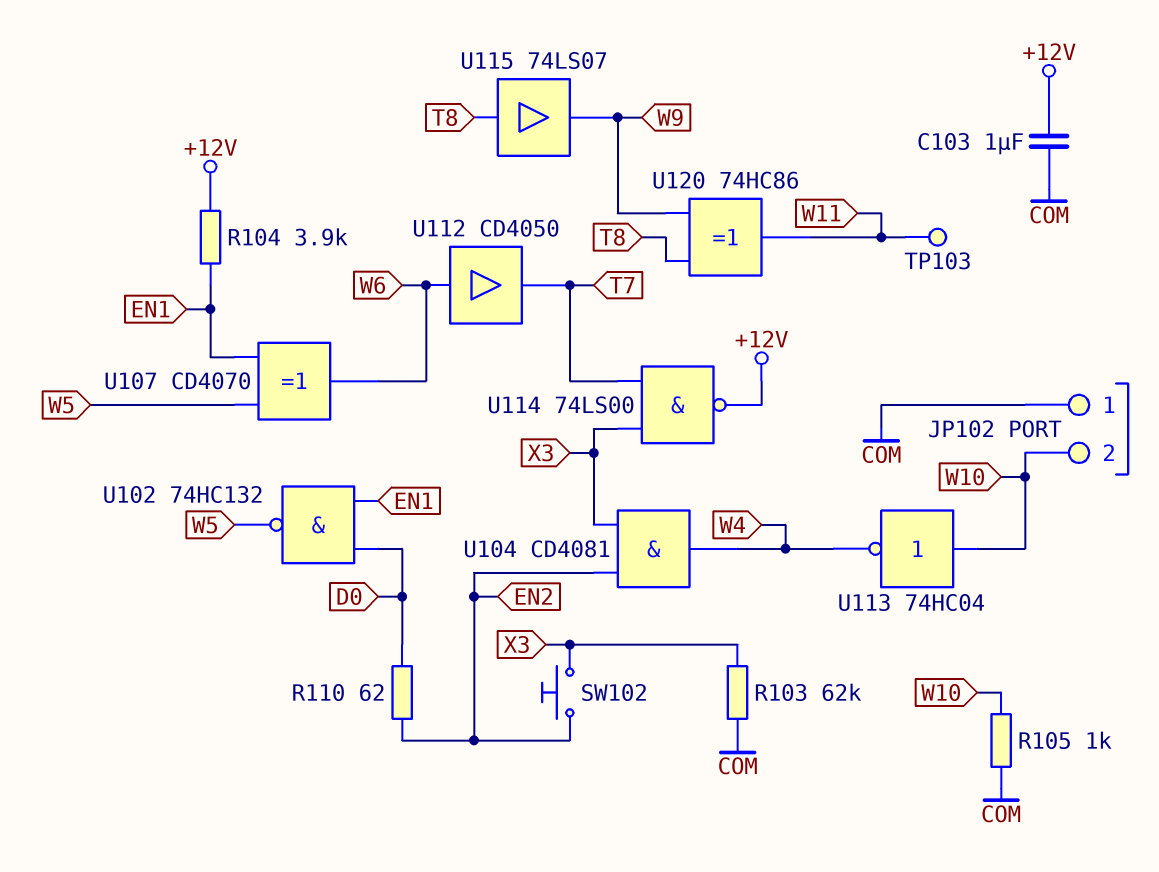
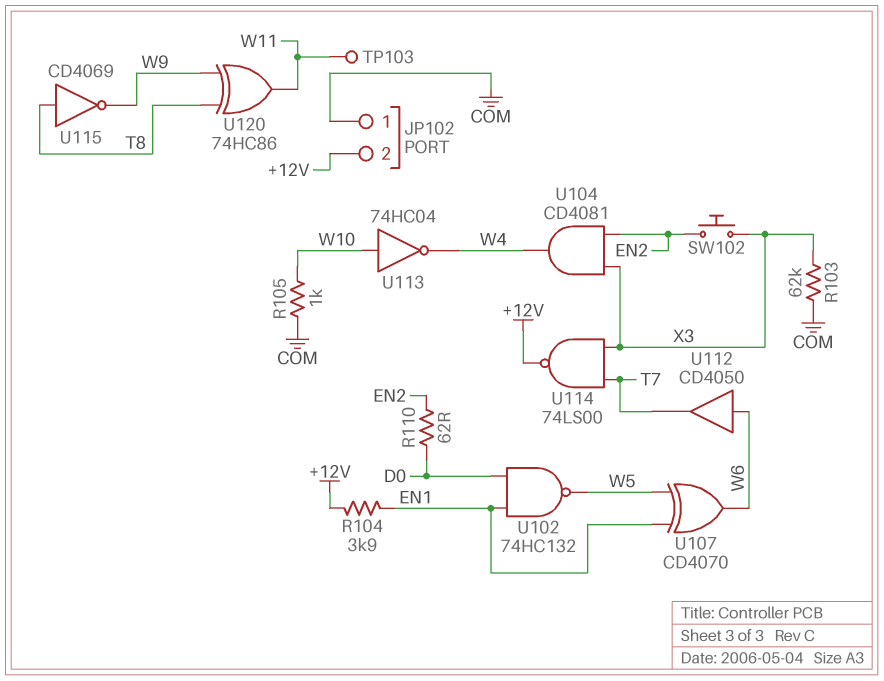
C103: 1uF (+12V, COM) -> none
JP102 pin 2: W10 -> +12V
U115: buffer 74LS07 (in T8, out W9) -> NOT CD4069 (in T8, out W9)

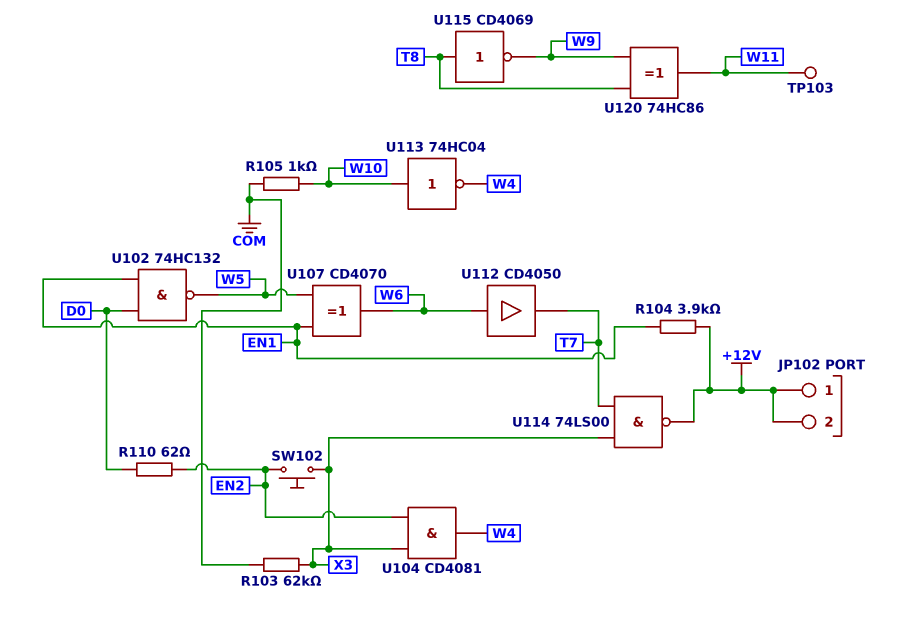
JP102 pin 1: COM -> +12V

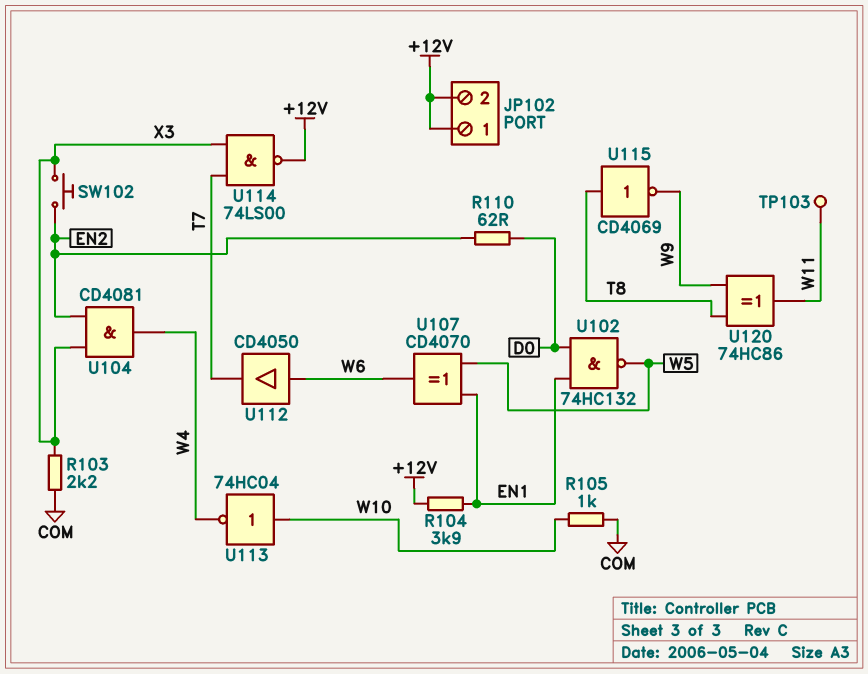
R103: 62k (COM, X3) -> 2.2k (COM, X3)

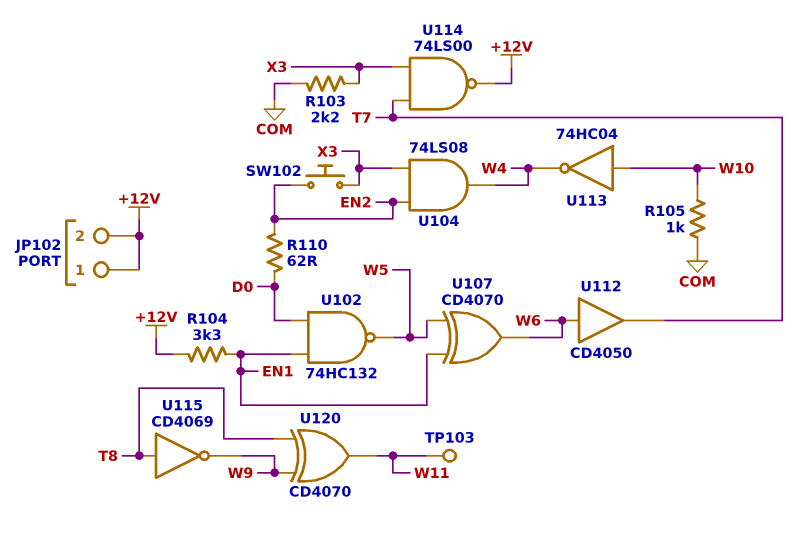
R104: 3.9k (+12V, EN1) -> 3.3k (+12V, EN1)
U104: AND CD4081 (in EN2, in X3, out W4) -> AND 74LS08 (in EN2, in X3, out W4)
U120: XOR 74HC86 (in T8, in W9, out W11) -> XOR CD4070 (in T8, in W9, out W11)

